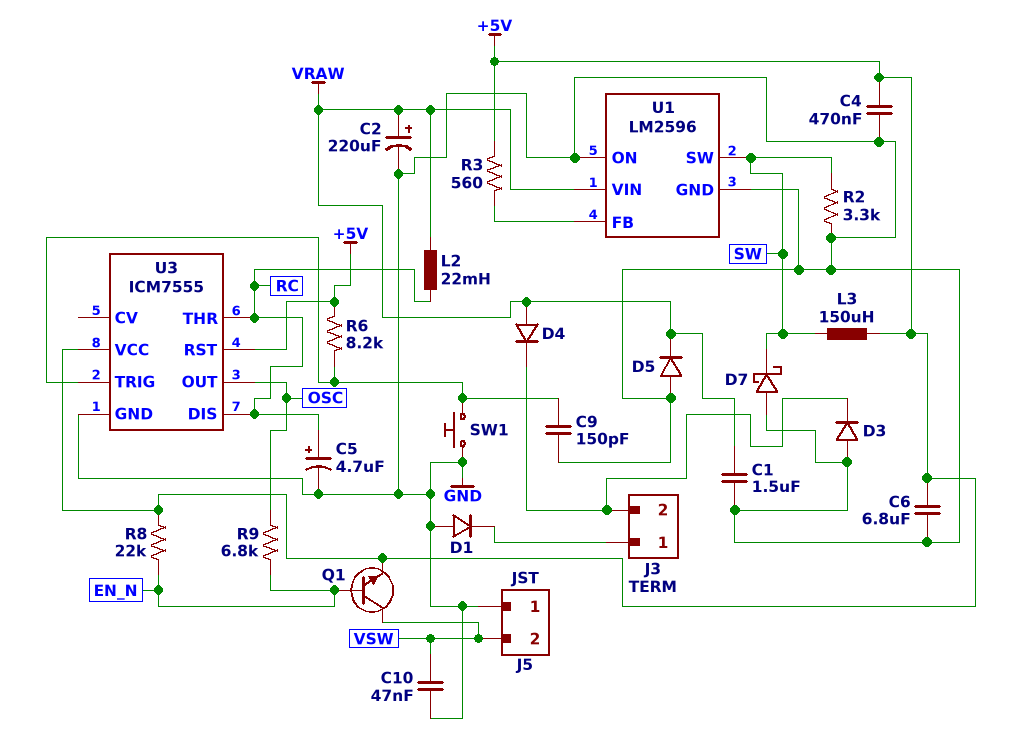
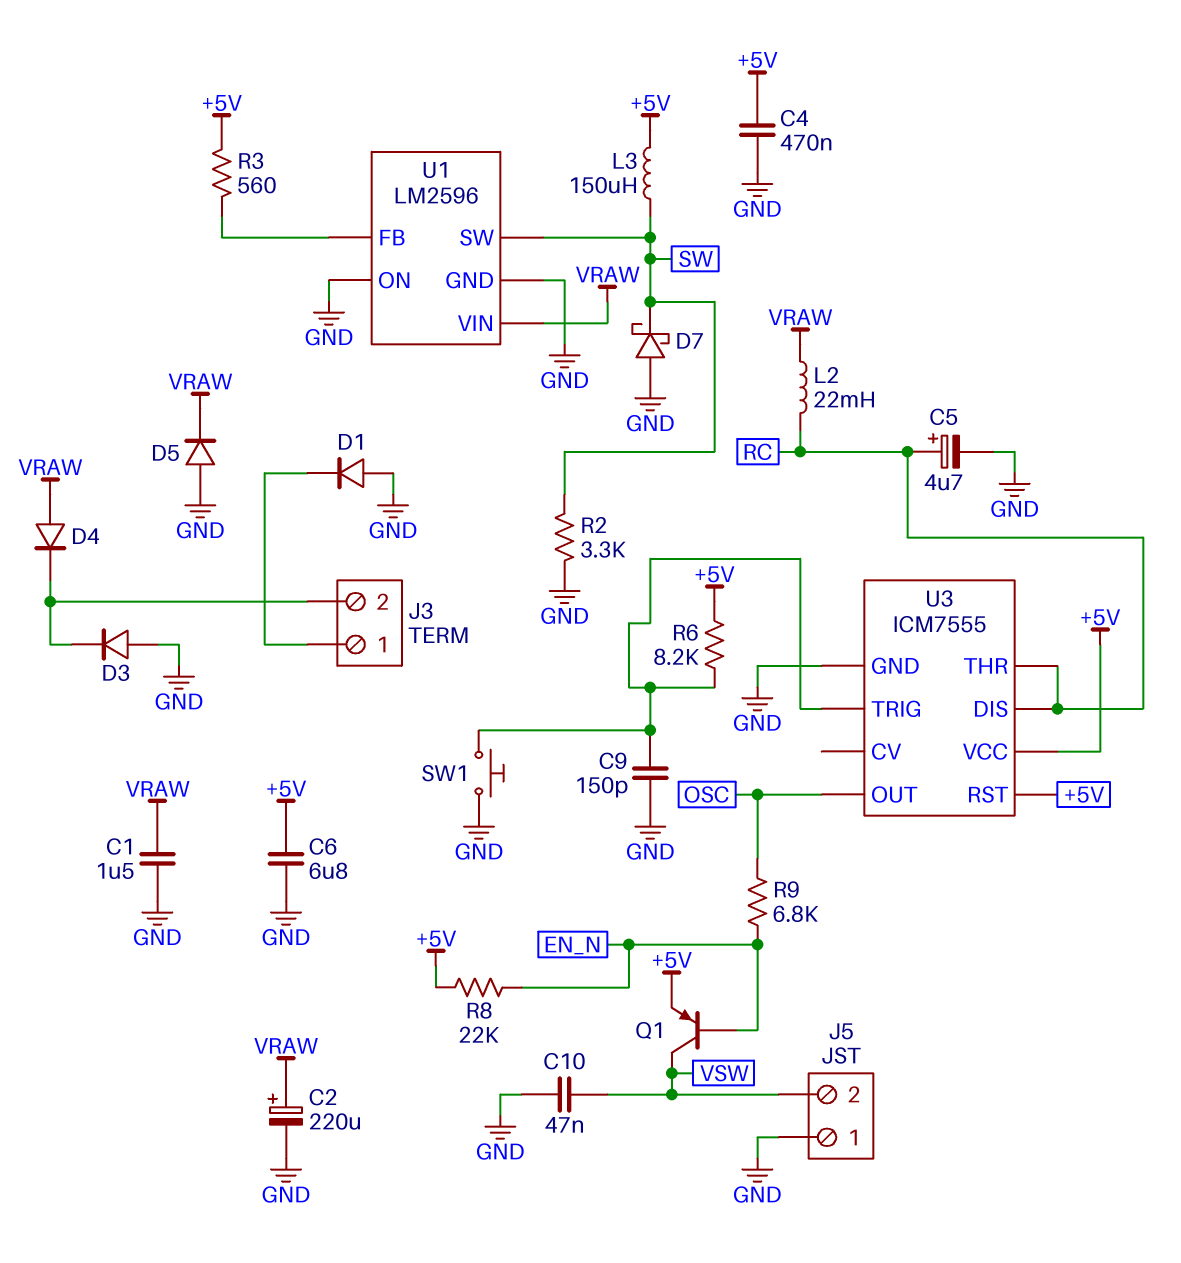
Q1: NPN (B EN_N, C VSW, E +5V) -> PNP (B EN_N, C VSW, E +5V)

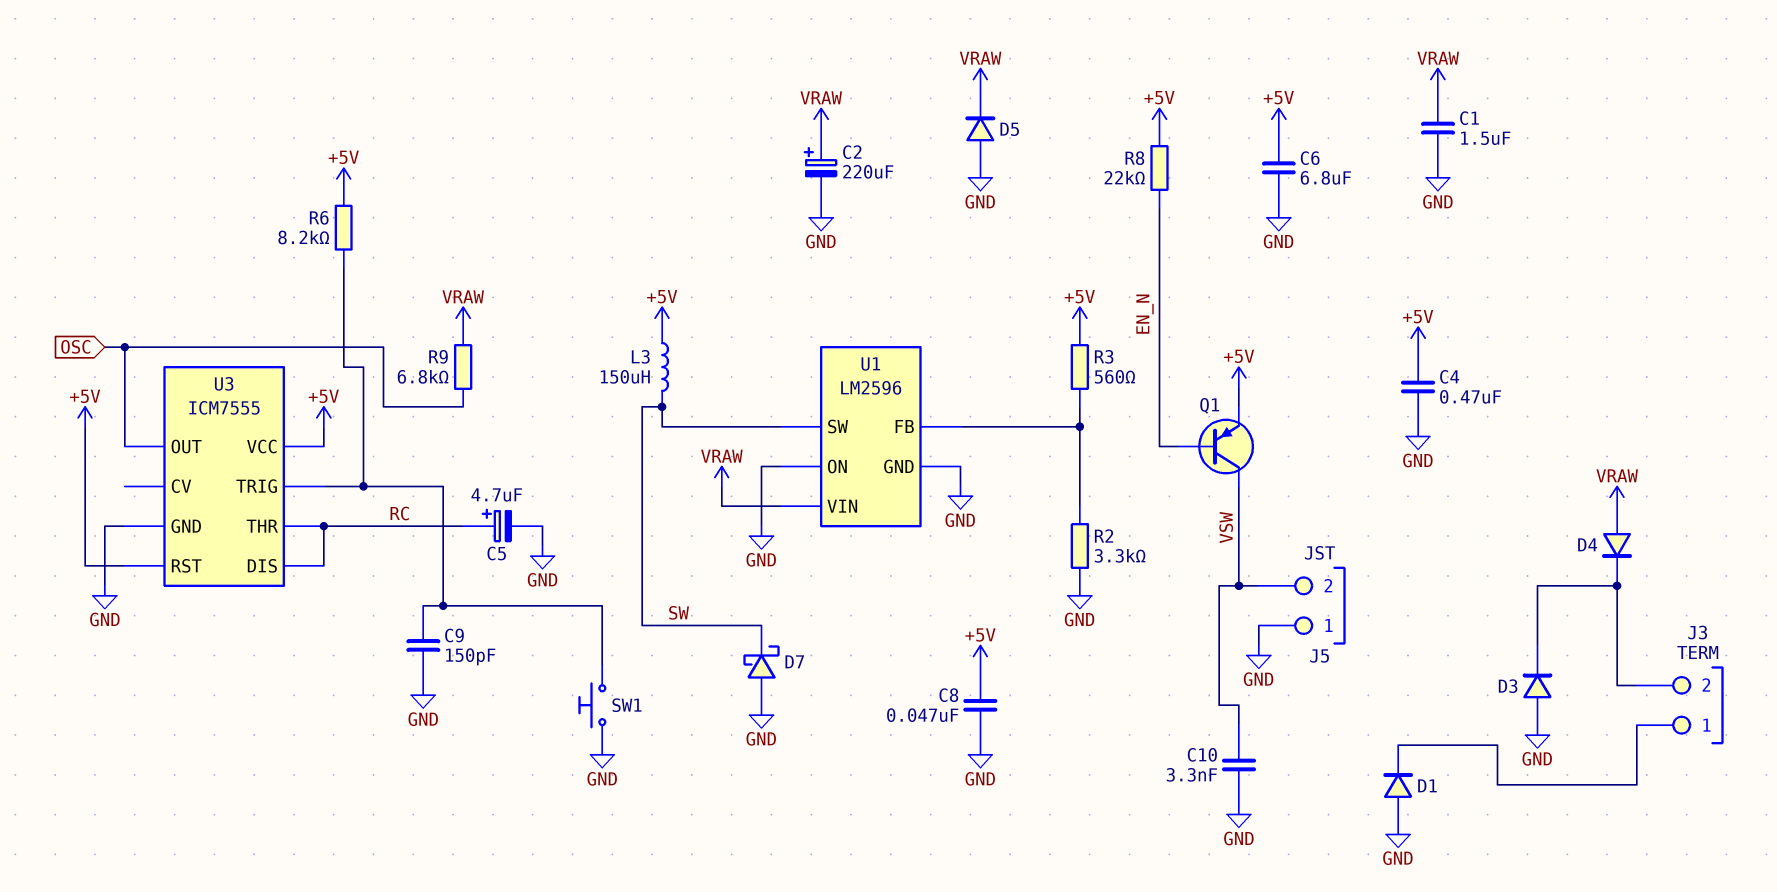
C8: none -> 47nF (+5V, GND)
C10: 47nF (GND, VSW) -> 3.3nF (GND, VSW)
L2: 22mH (RC, VRAW) -> none
R2: 3.3k (GND, SW) -> 3.3k (GND, U1/FB)
R9: 6.8k (EN_N, OSC) -> 6.8k (OSC, VRAW)

